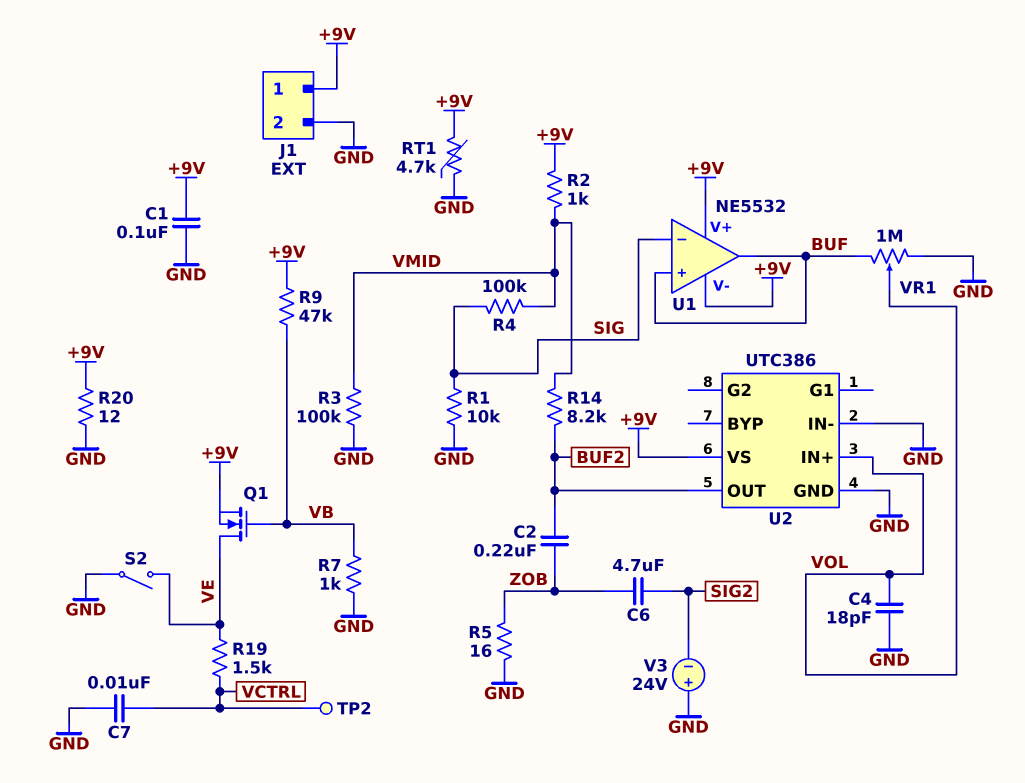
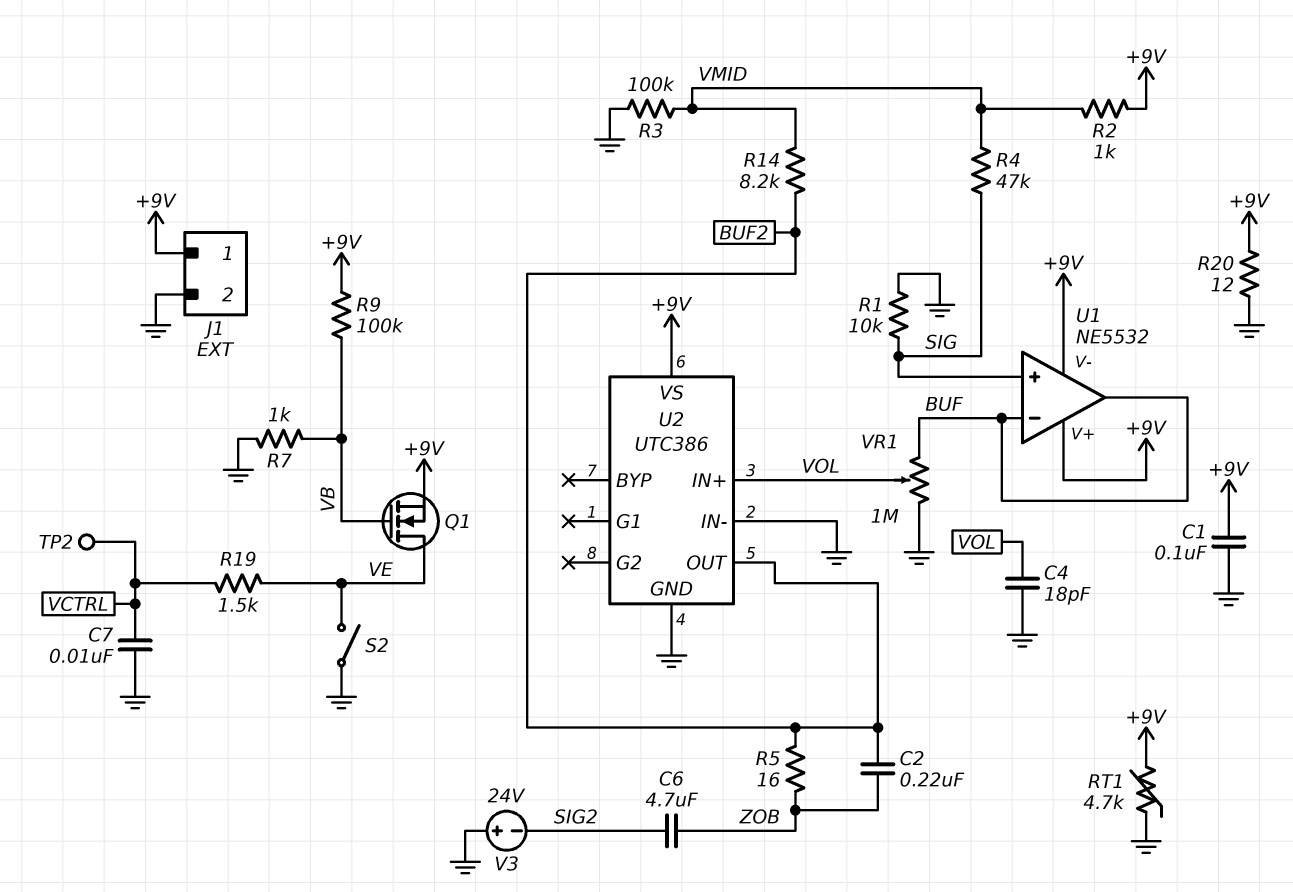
R4: 100k (SIG, VMID) -> 47k (SIG, VMID)
R5: 16 (GND, ZOB) -> 16 (BUF2, ZOB)
R9: 47k (+9V, VB) -> 100k (+9V, VB)
U1 pin in+: BUF -> SIG
U1 pin in-: SIG -> BUF

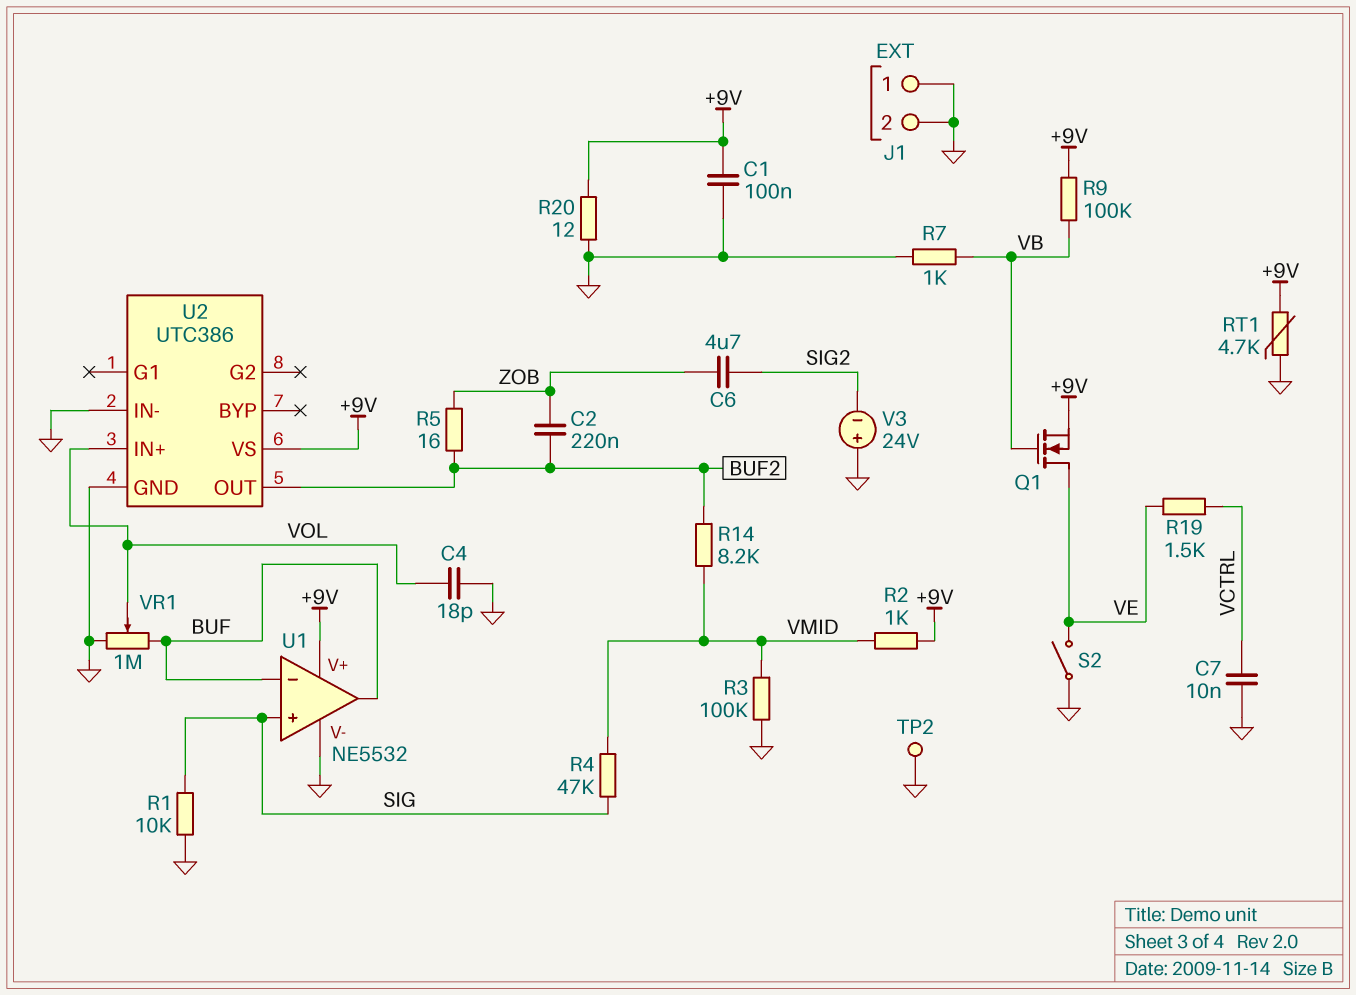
J1 pin 1: +9V -> GND
TP2: test point (VCTRL) -> test point (GND)
U1 pin V-: +9V -> GND

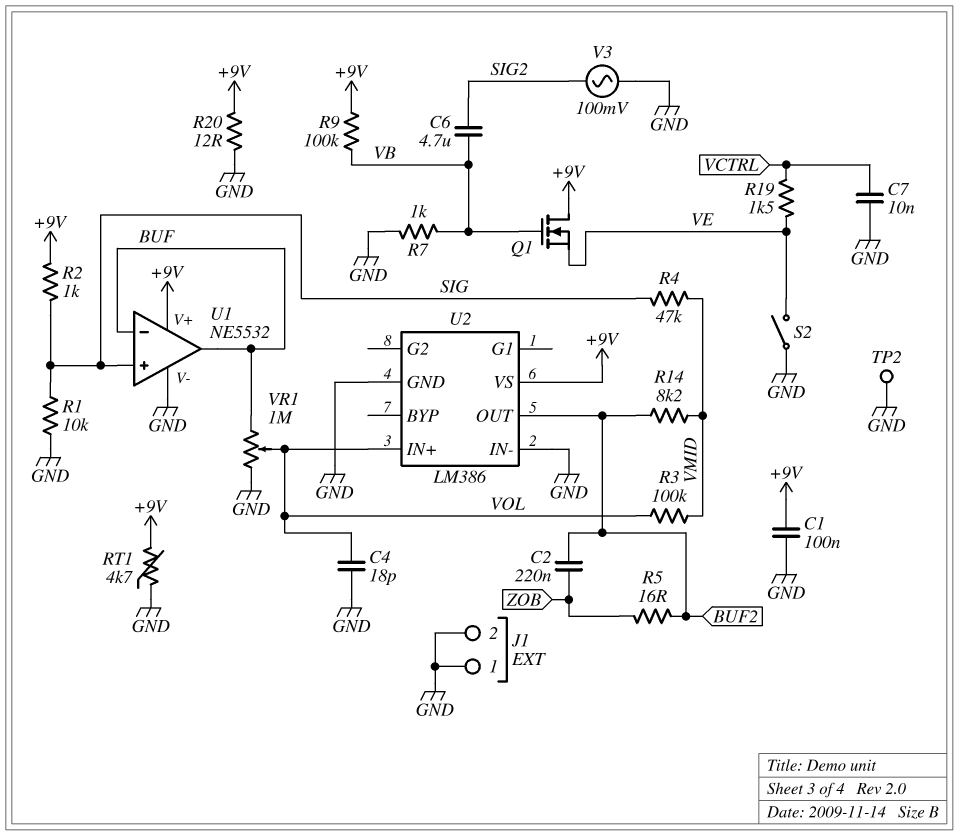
C6: 4.7uF (SIG2, ZOB) -> 4.7uF (SIG2, VB)
Q1: NMOS (G VB, D VE, S +9V) -> NMOS (G VB, D +9V, S VE)
R2: 1k (+9V, VMID) -> 1k (+9V, SIG)
R3: 100k (GND, VMID) -> 100k (VMID, VOL)
U2: UTC386 -> LM386
V3: 24V (plus GND, minus SIG2) -> AC 100mV (GND, SIG2)

